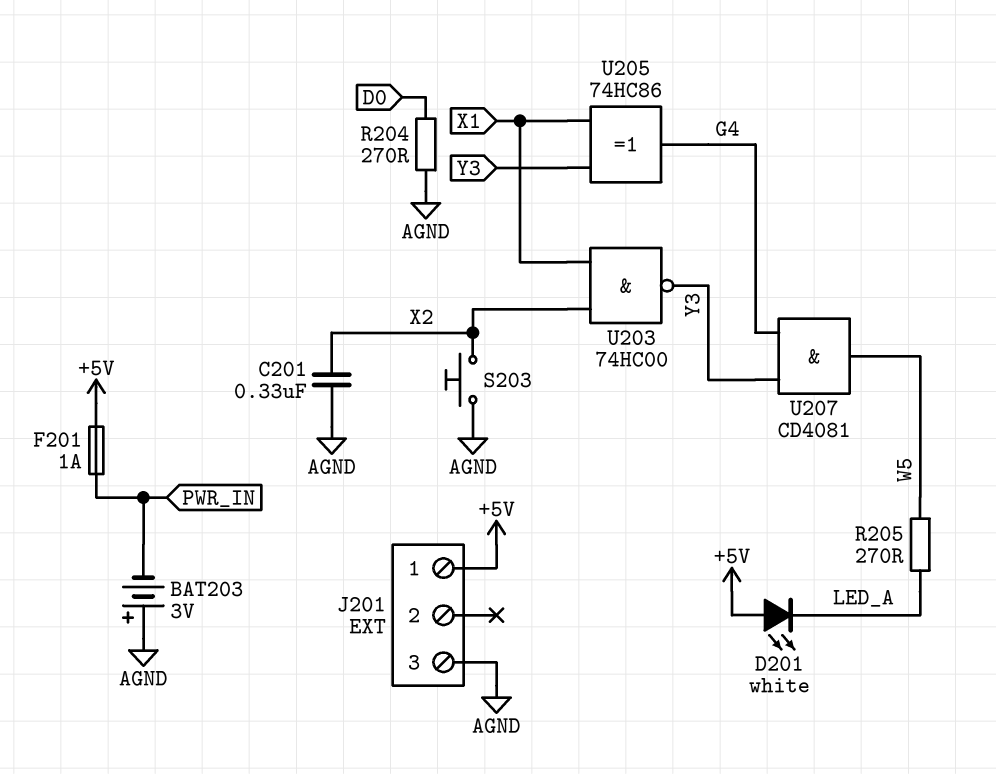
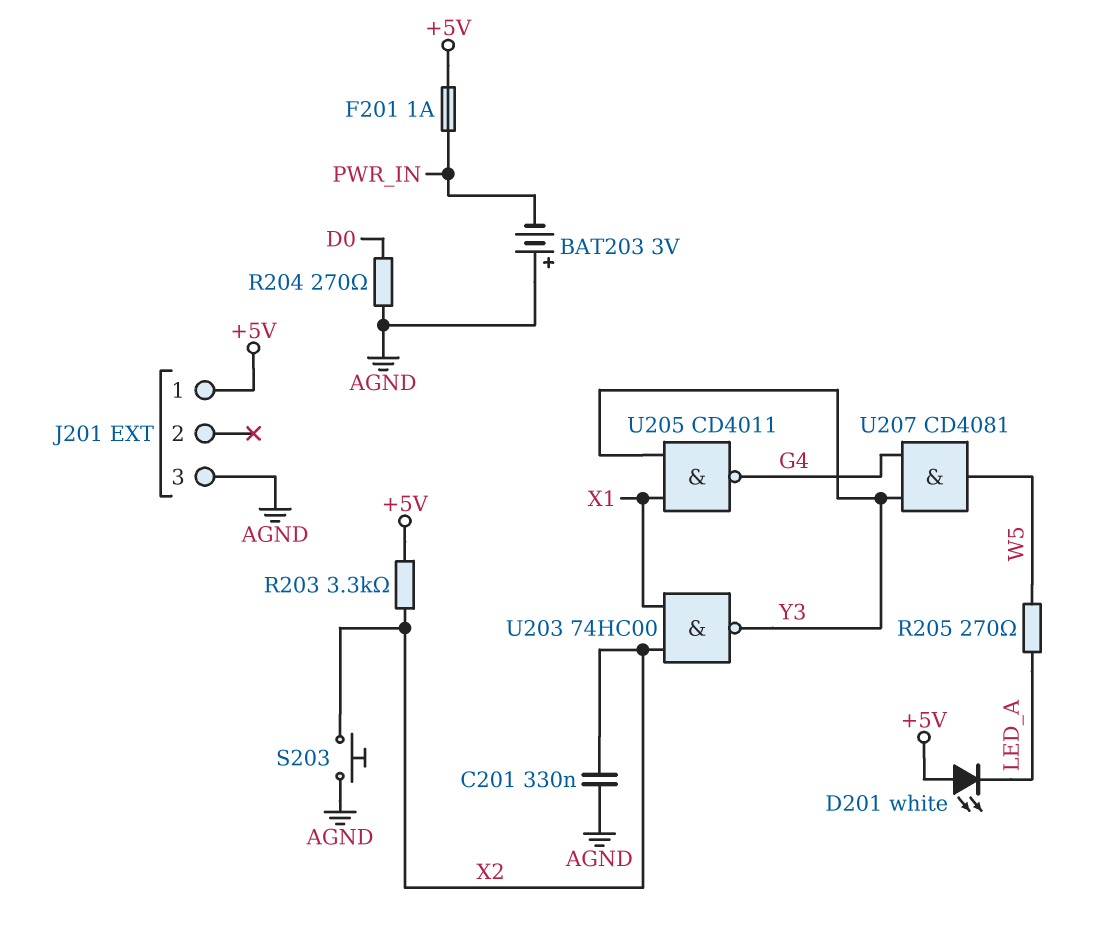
R203: none -> 3.3k (+5V, X2)
U205: XOR 74HC86 (in X1, in Y3, out G4) -> NAND CD4011 (in X1, in Y3, out G4)

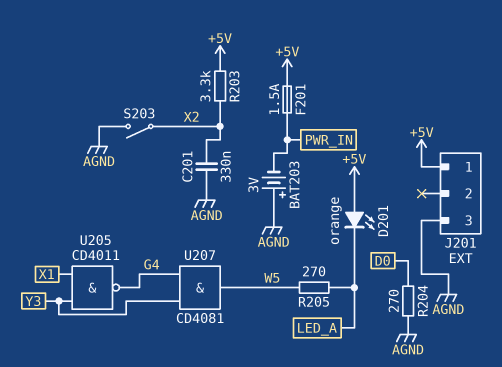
D201: LED white (A +5V, K LED_A) -> LED orange (A +5V, K LED_A)
F201: 1A (+5V, PWR_IN) -> 1.5A (+5V, PWR_IN)
S203: button (AGND, X2) -> switch (AGND, X2)
U203: NAND 74HC00 (in X1, in X2, out Y3) -> none

